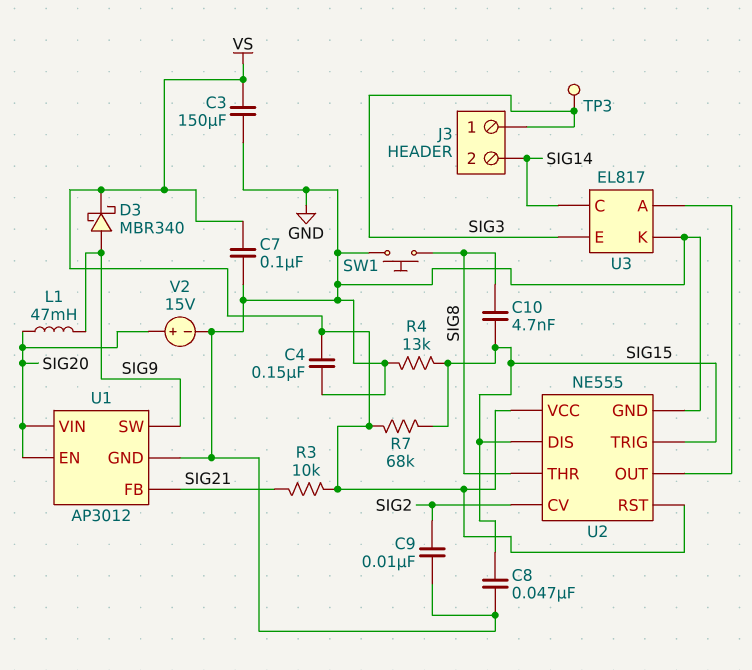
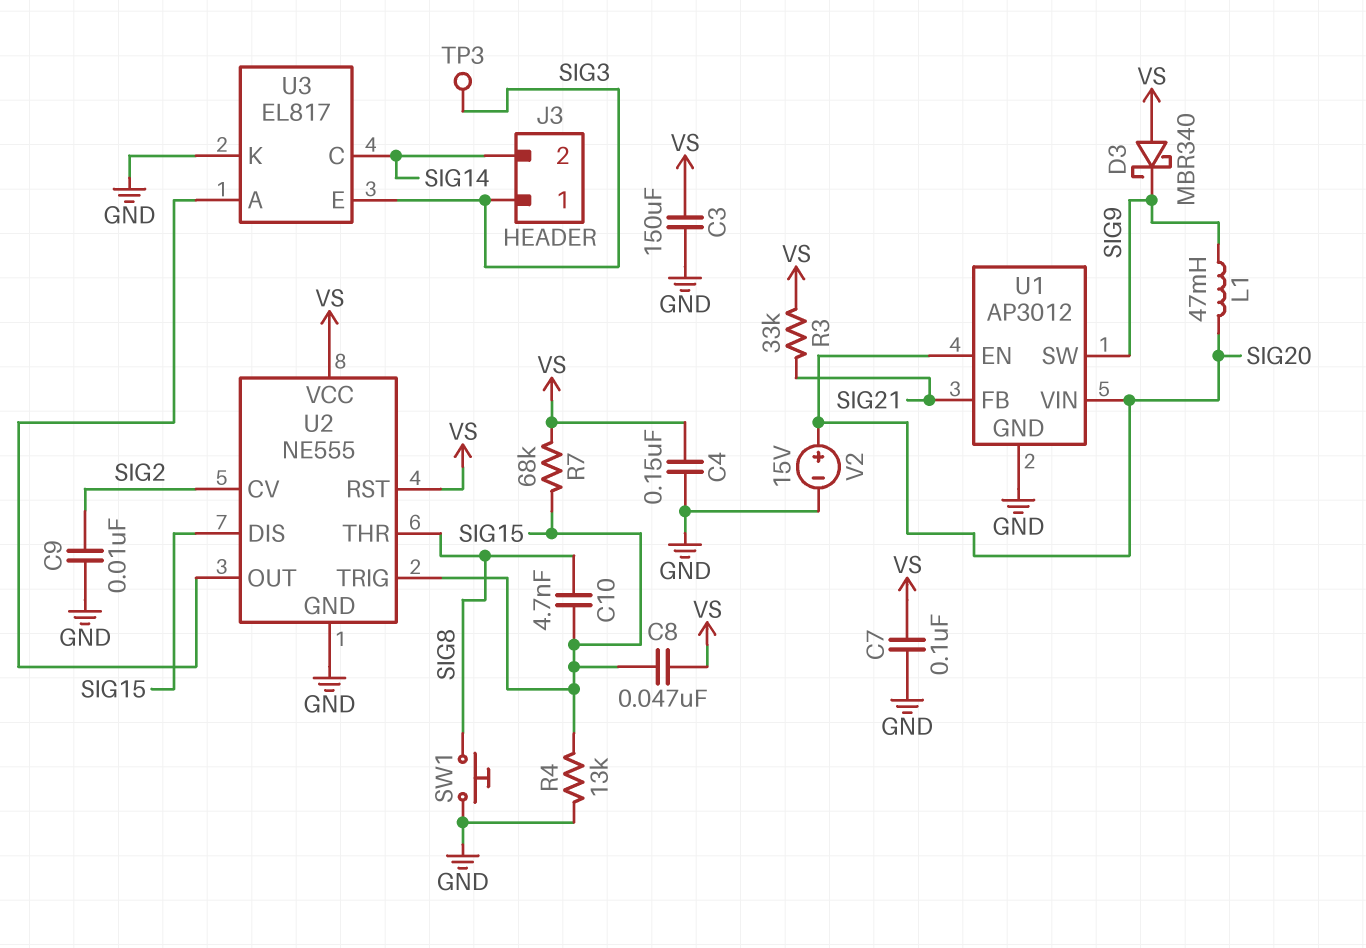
C8: 47nF (GND, SIG15) -> 47nF (SIG15, VS)
D3: schottky MBR340 (A SIG9, K VS) -> schottky MBR340 (A VS, K SIG9)
R3: 10k (SIG21, VS) -> 33k (SIG21, VS)

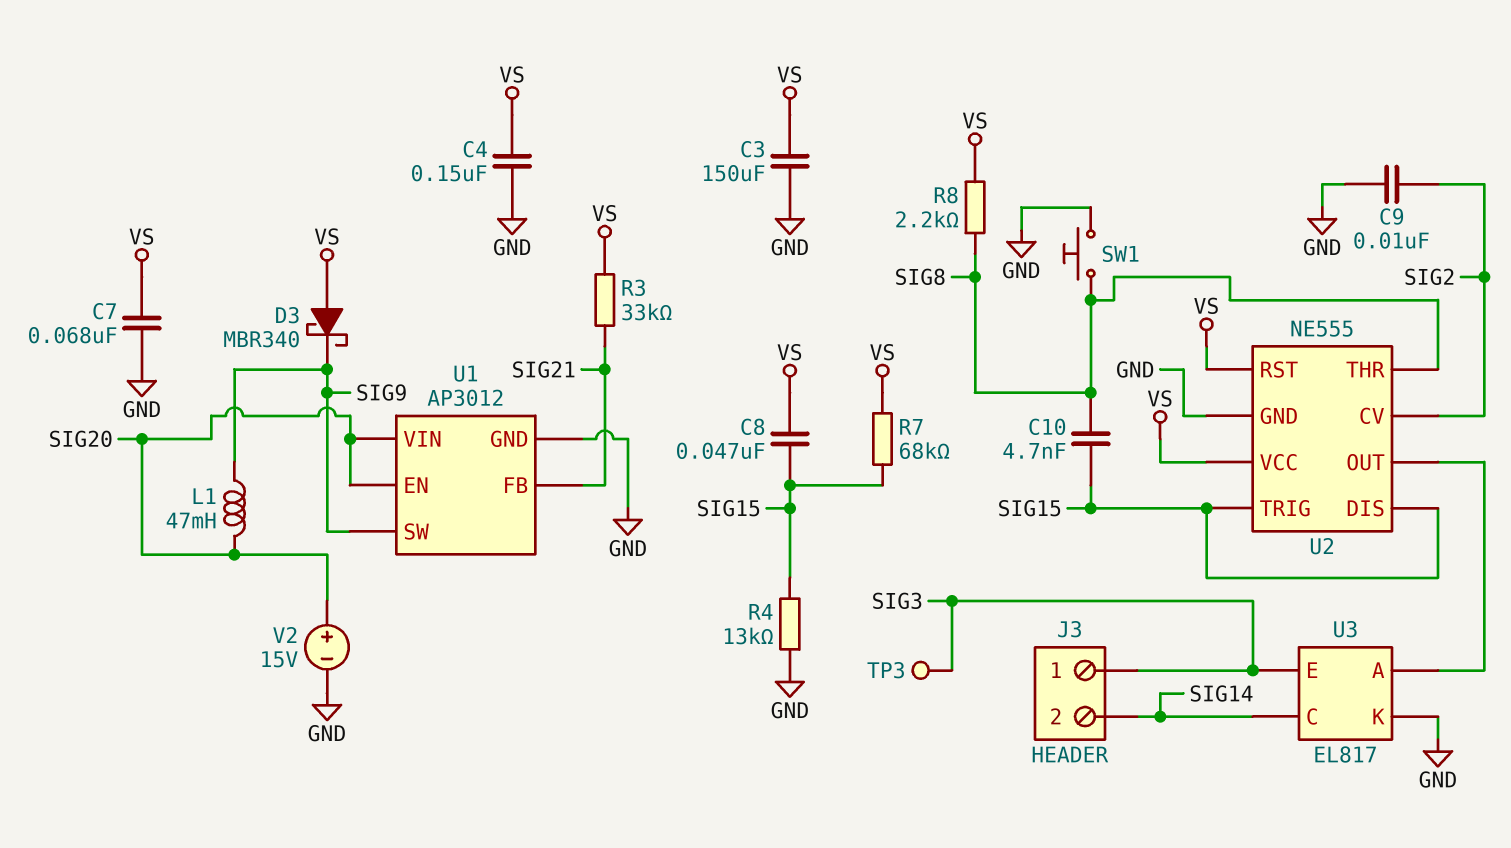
C7: 100nF (GND, VS) -> 68nF (GND, VS)
R8: none -> 2.2k (SIG8, VS)

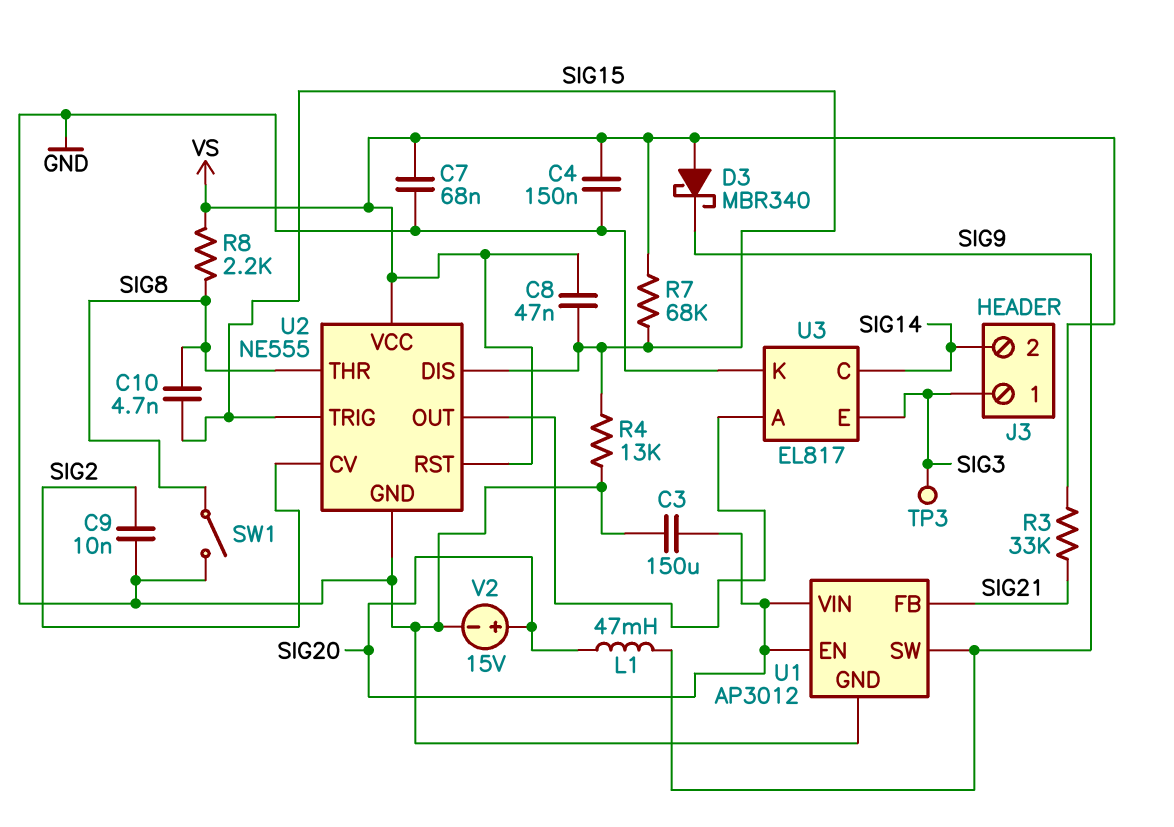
C3: 150uF (GND, VS) -> 150uF (GND, SIG20)
SW1: button (GND, SIG8) -> switch (GND, SIG8)

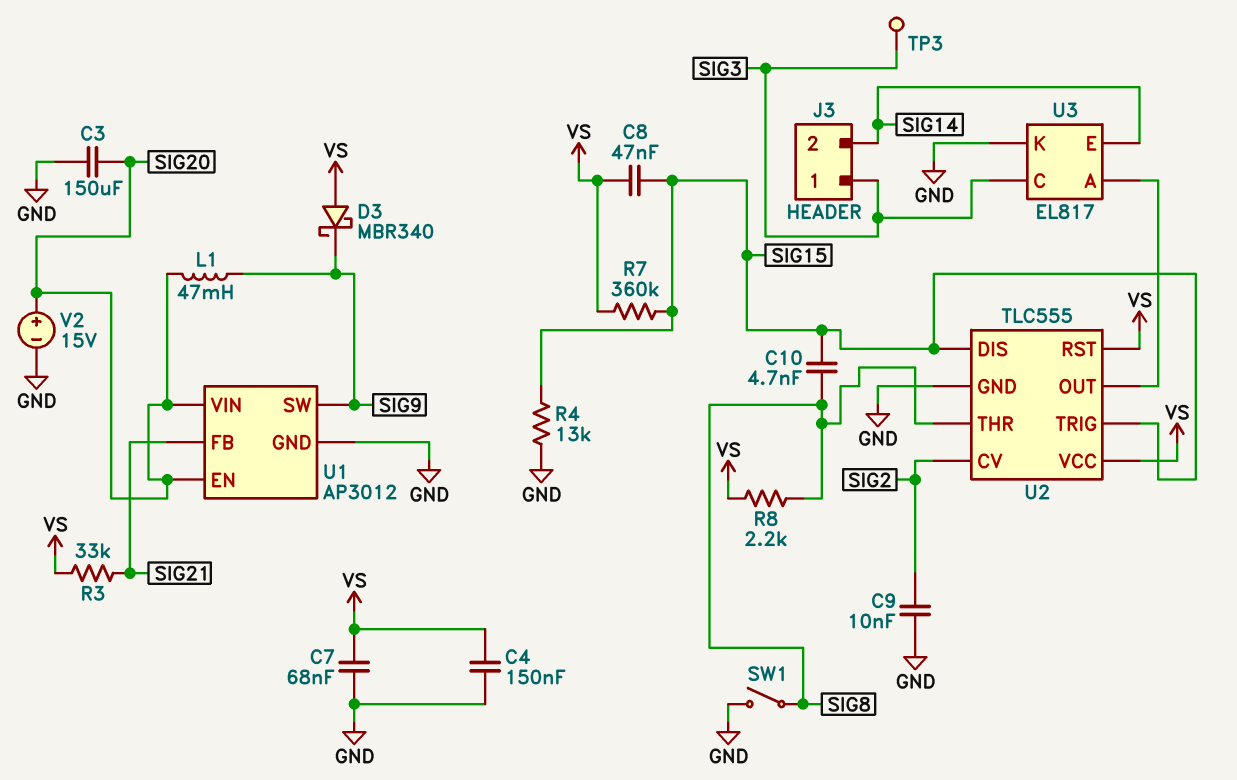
R7: 68k (SIG15, VS) -> 360k (SIG15, VS)
U2: NE555 -> TLC555
U3 pin C: SIG14 -> SIG3
U3 pin E: SIG3 -> SIG14

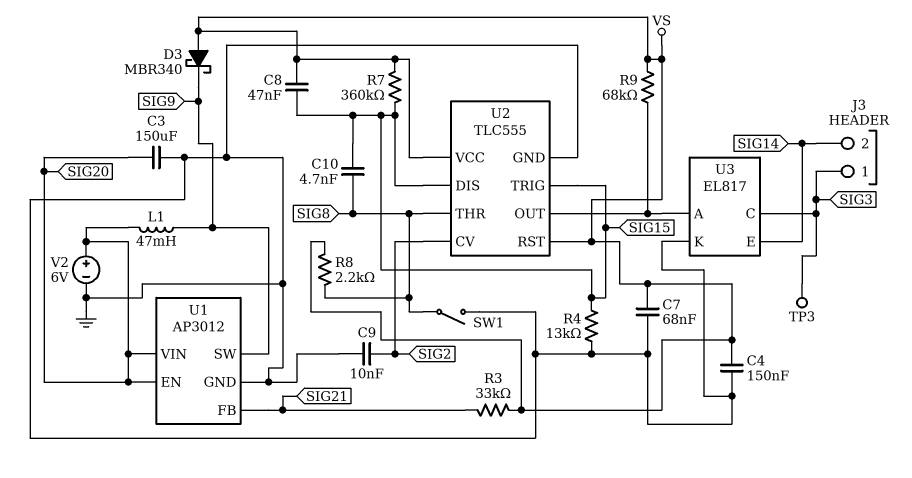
R9: none -> 68k (U2/OUT, VS)
V2: 15V (plus SIG20, minus GND) -> 6V (plus SIG20, minus GND)

